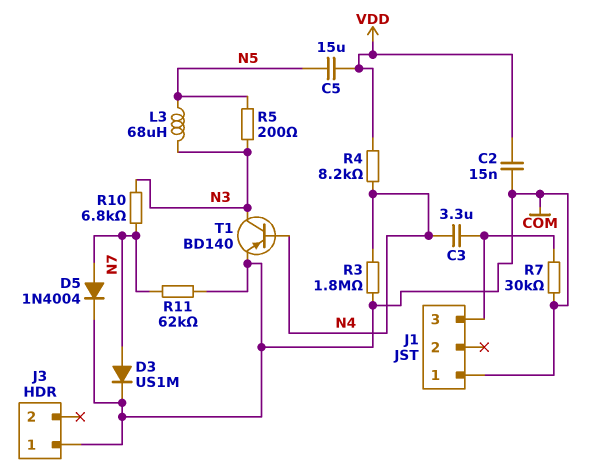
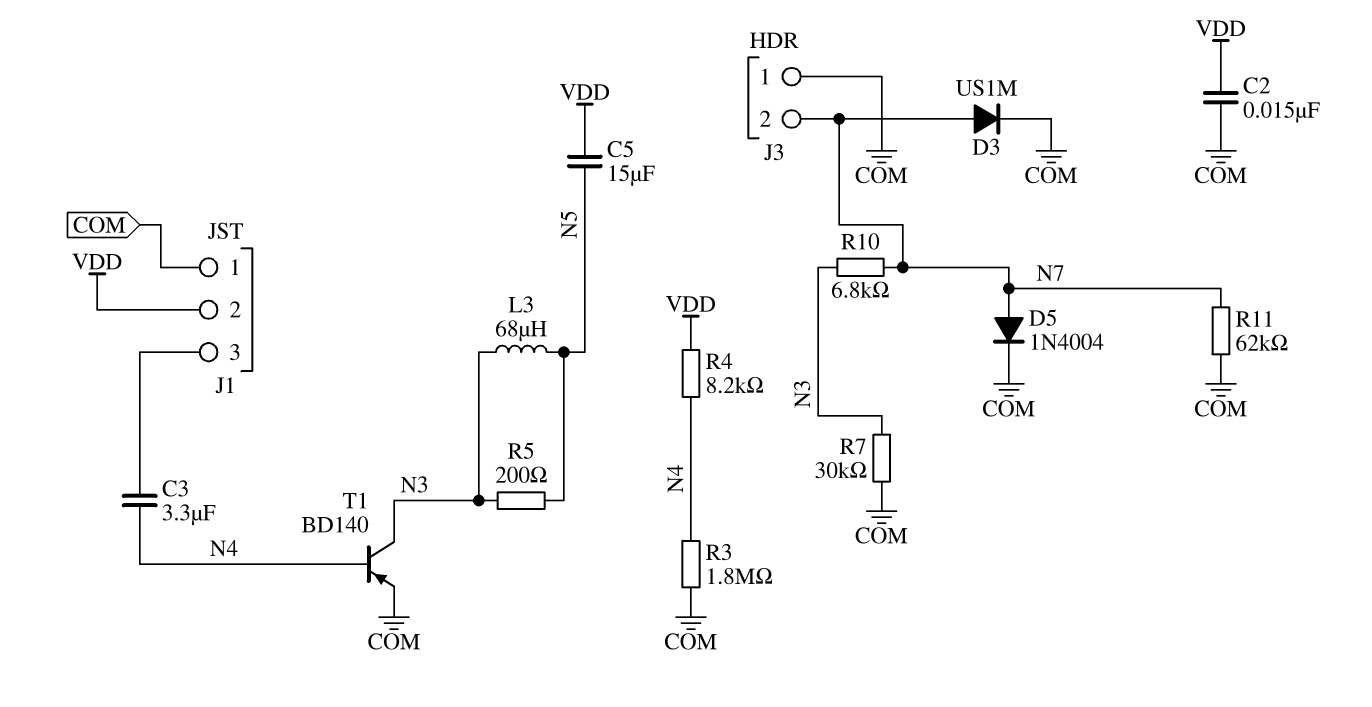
J1 pin 2: none -> VDD
J3 pin 2: none -> N7
R7: 30k (COM, J1/3) -> 30k (COM, N3)

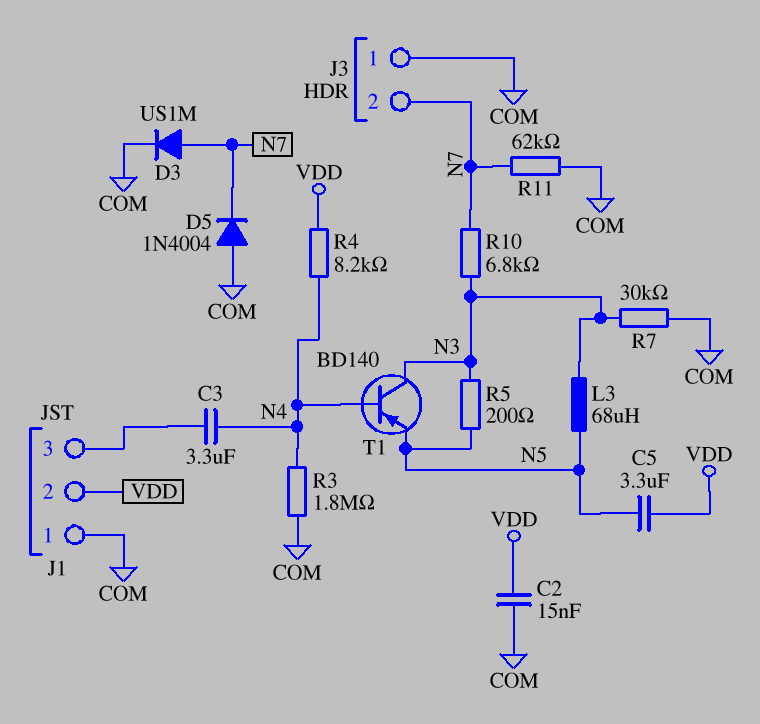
C5: 15uF (N5, VDD) -> 3.3uF (N5, VDD)
D5: diode 1N4004 (A N7, K COM) -> diode 1N4004 (A COM, K N7)
T1: PNP BD140 (B N4, C N3, E COM) -> PNP BD140 (B N4, C N3, E N5)

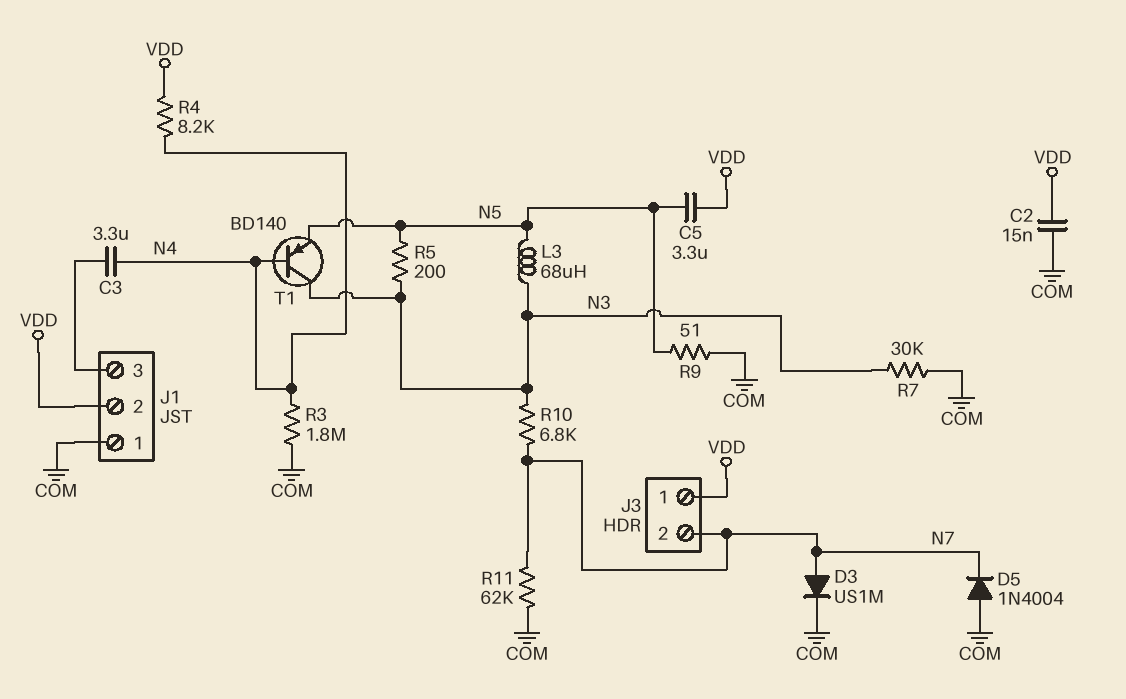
J3 pin 1: COM -> VDD
R9: none -> 51 (COM, N5)

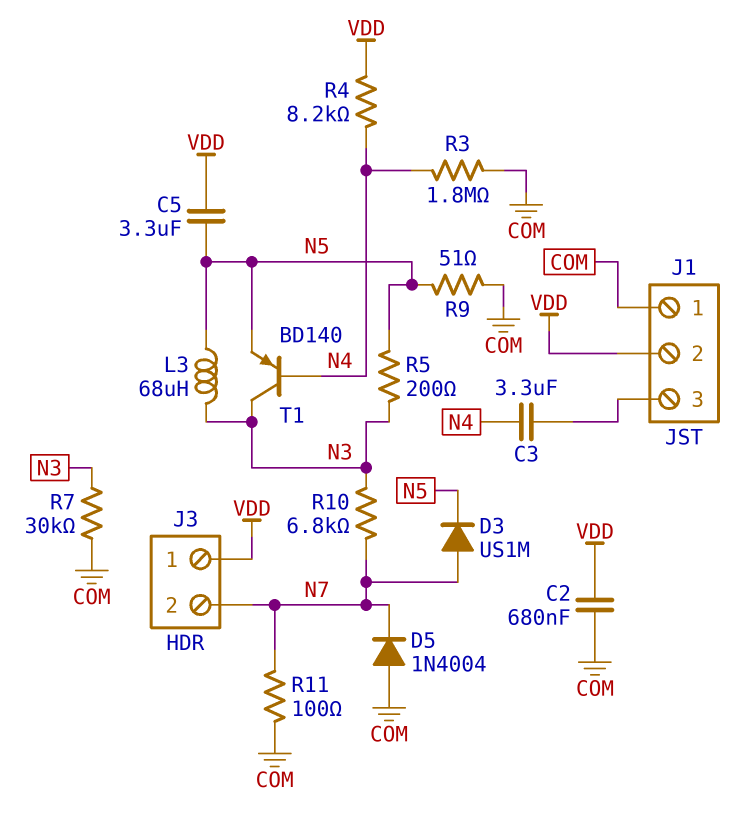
C2: 15nF (COM, VDD) -> 680nF (COM, VDD)
D3: diode US1M (A N7, K COM) -> diode US1M (A N7, K N5)
R11: 62k (COM, N7) -> 100 (COM, N7)

